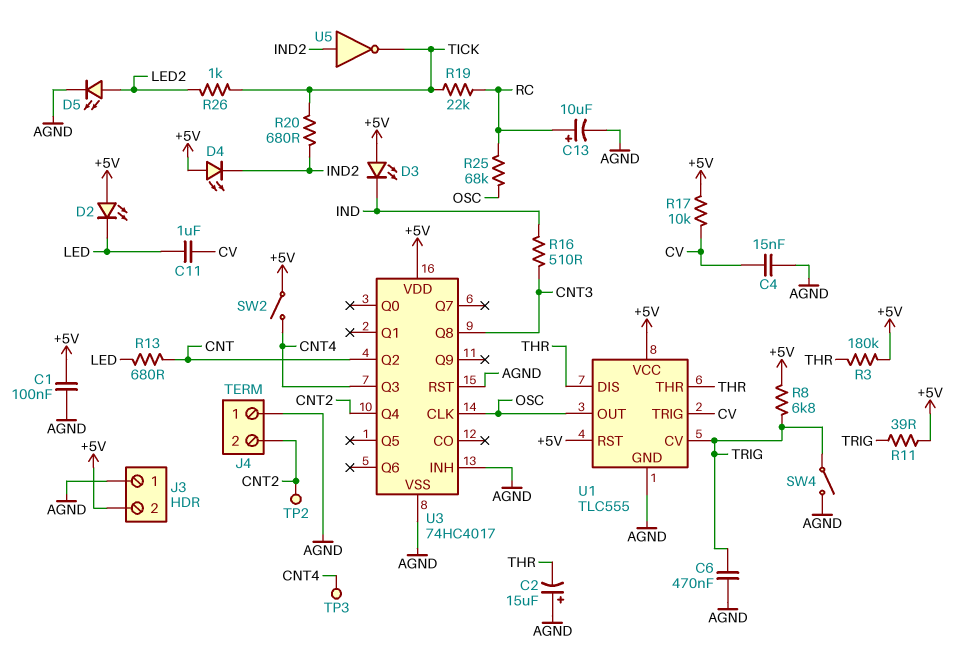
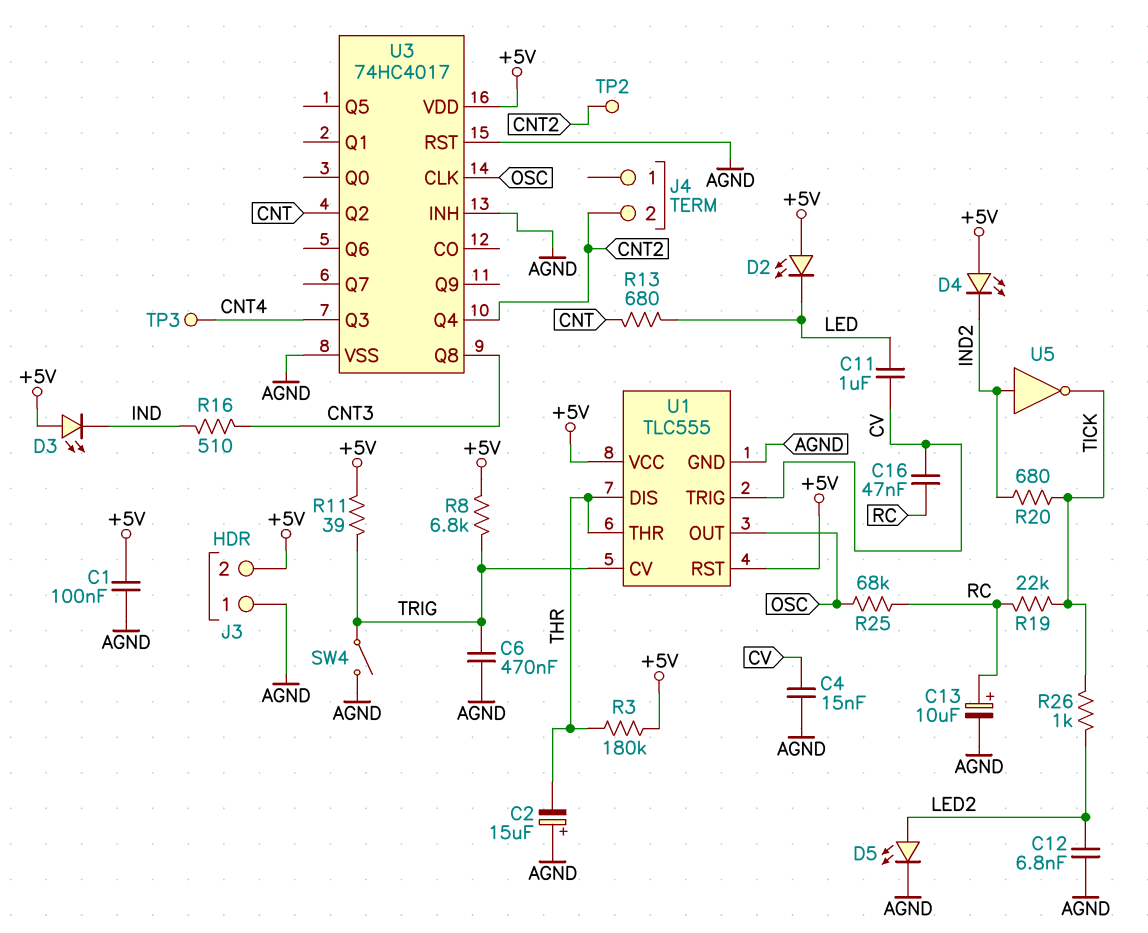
C12: none -> 6.8nF (AGND, LED2)
C16: none -> 47nF (CV, RC)
J4 pin 1: AGND -> none
R17: 10k (+5V, CV) -> none
SW2: switch (+5V, CNT4) -> none

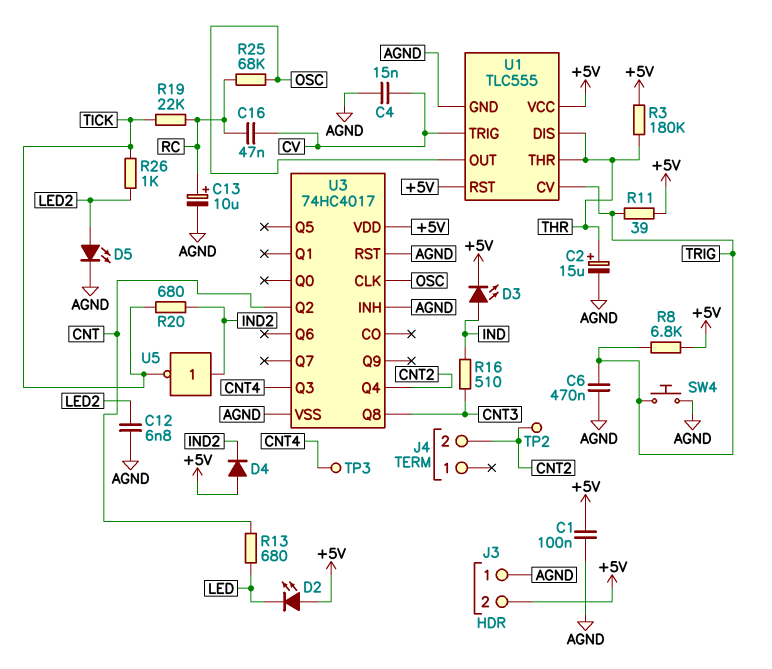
C2: 15uF (plus AGND, minus THR) -> 15uF (plus THR, minus AGND)
C11: 1uF (CV, LED) -> none
D3: LED (A +5V, K IND) -> LED (A IND, K +5V)
D4: LED (A +5V, K IND2) -> diode (A +5V, K IND2)
SW4: switch (AGND, TRIG) -> button (AGND, TRIG)

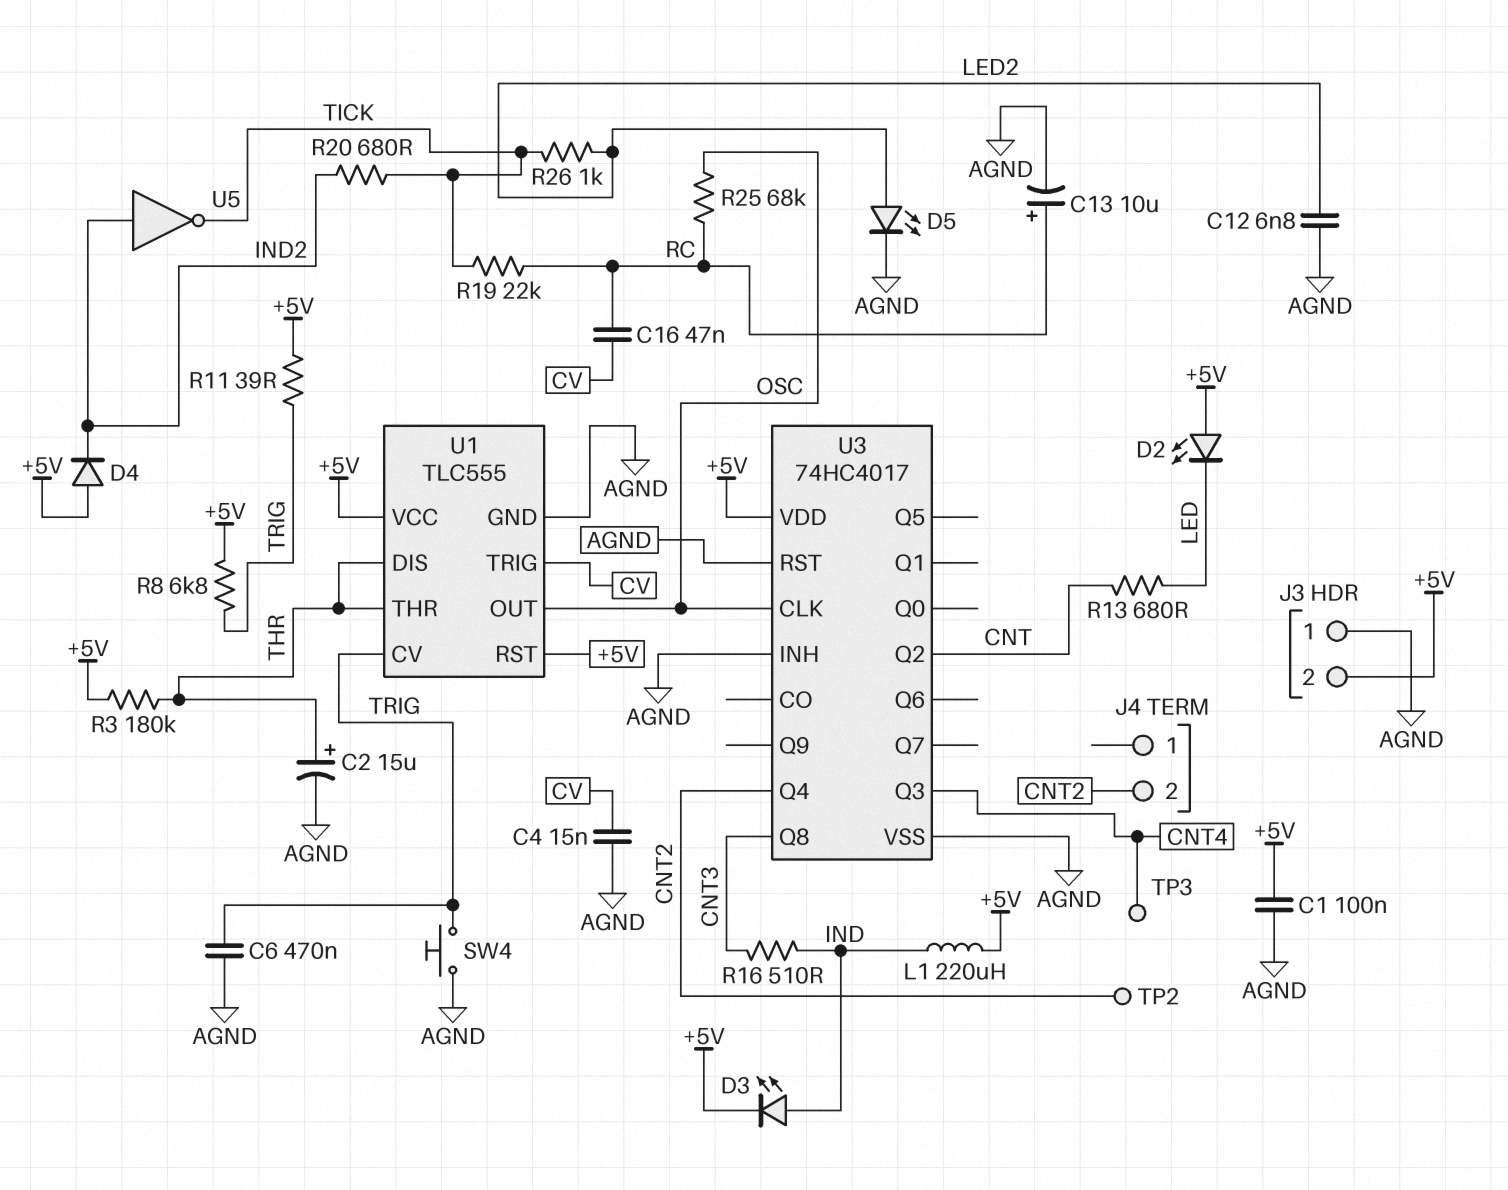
L1: none -> 220uH (+5V, IND)

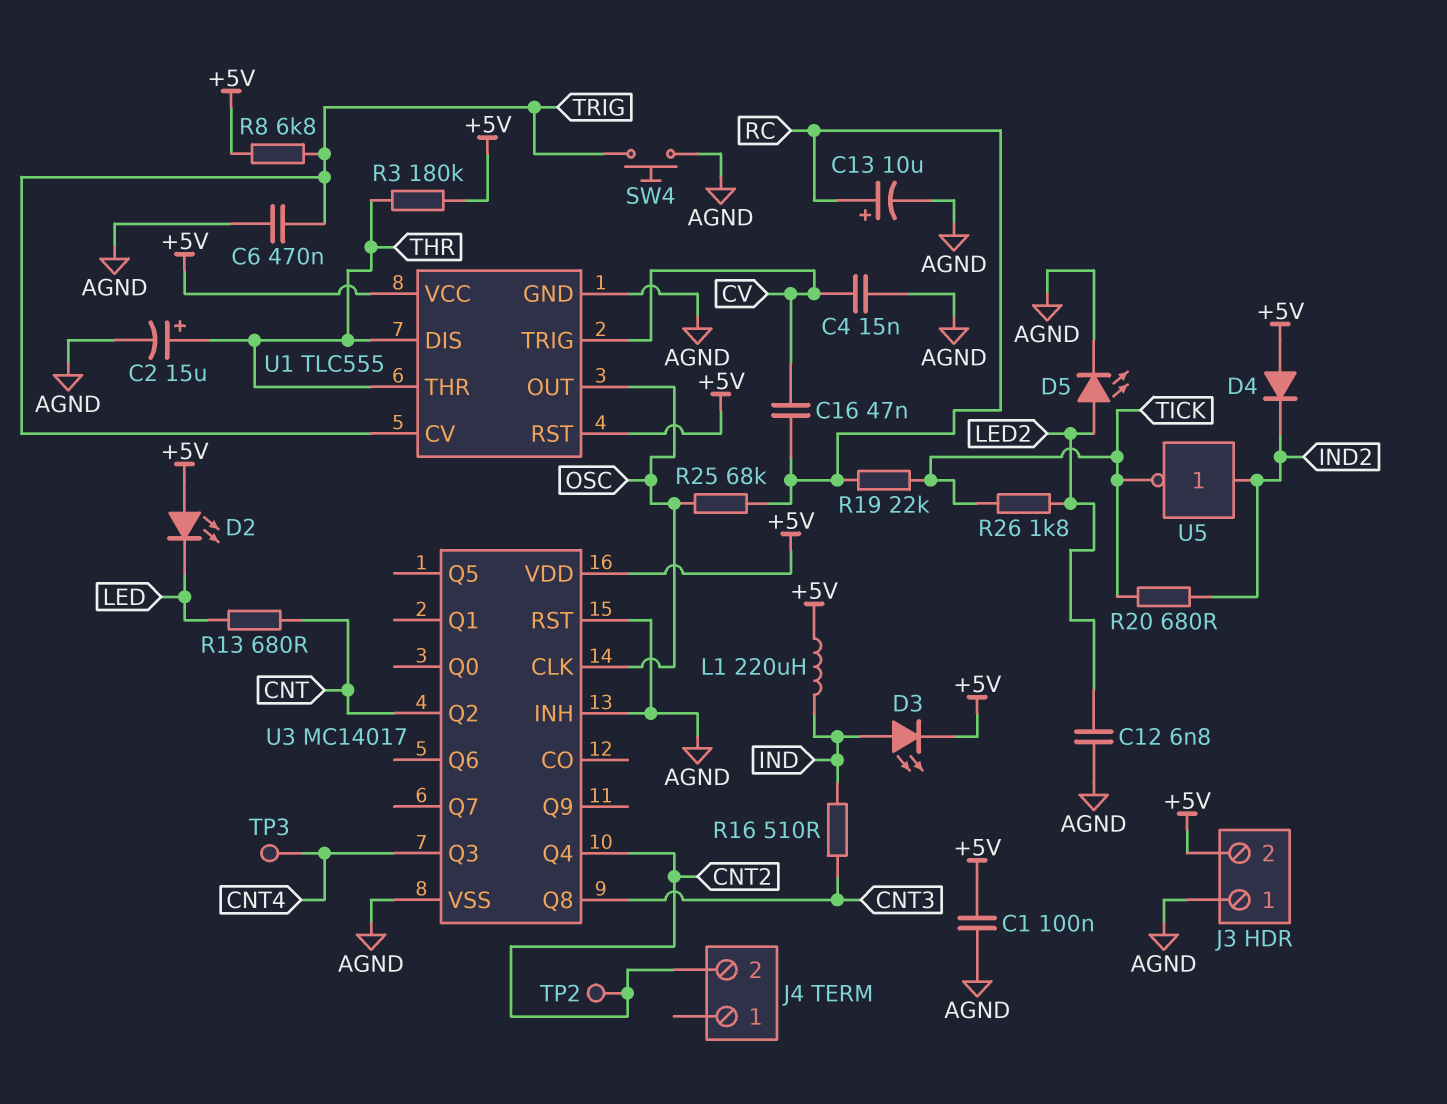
R11: 39 (+5V, TRIG) -> none
R26: 1k (LED2, TICK) -> 1.8k (LED2, TICK)
U3: 74HC4017 -> MC14017

